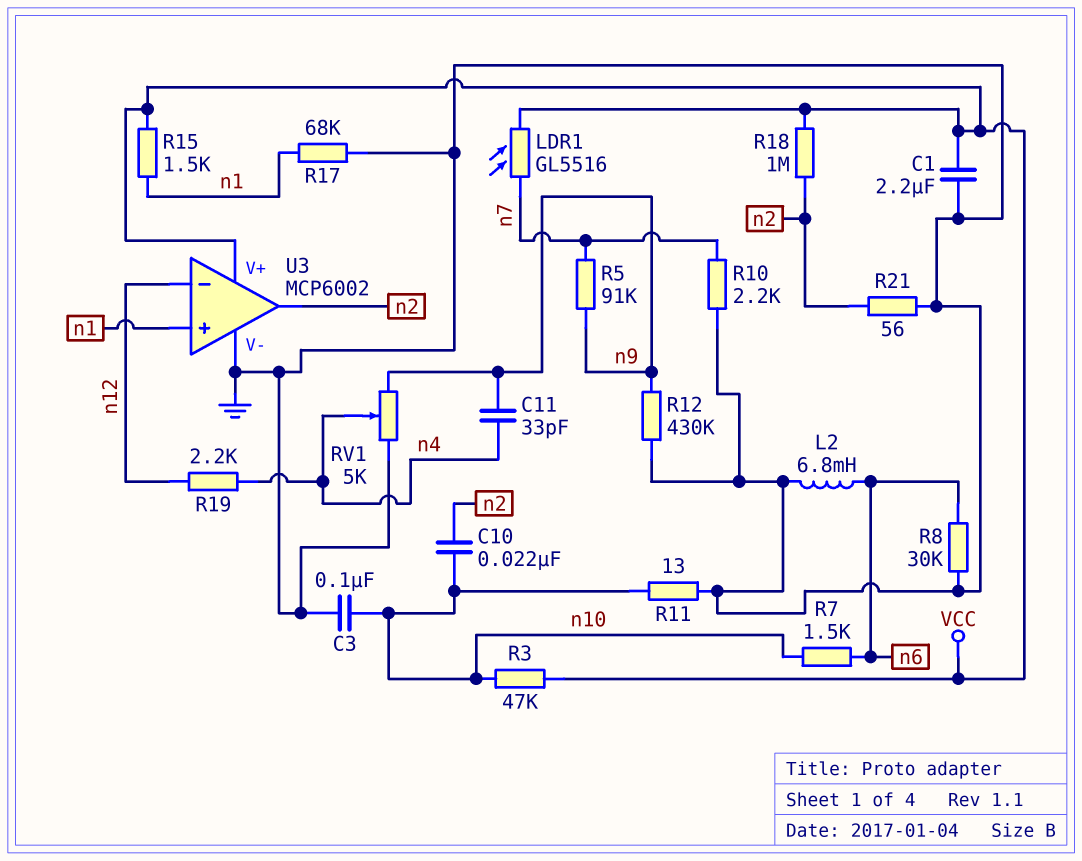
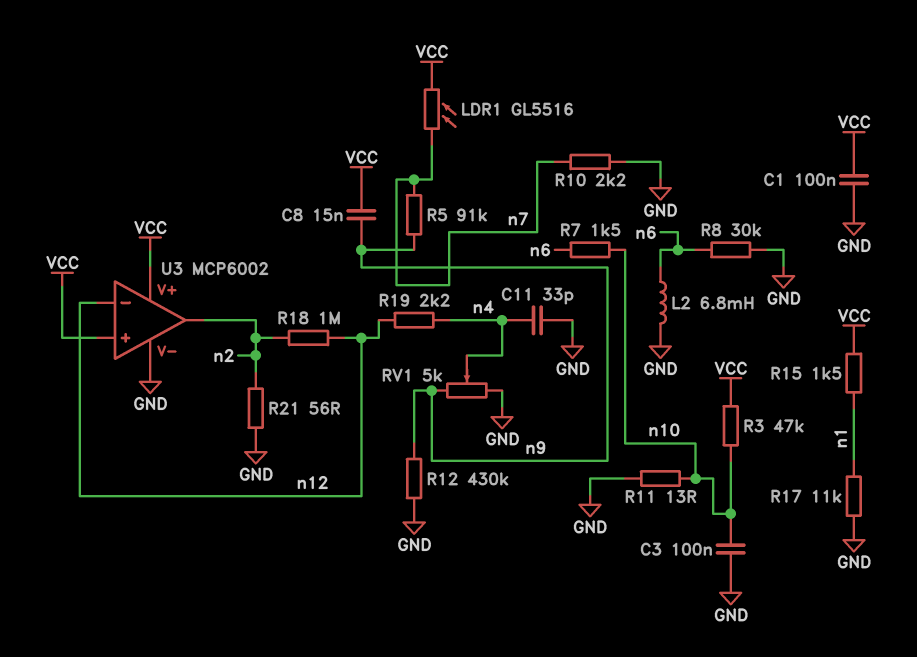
C1: 2.2uF (GND, VCC) -> 100nF (GND, VCC)
C8: none -> 15nF (VCC, n9)
C10: 22nF (n2, n10) -> none
C11: 33pF (n4, n9) -> 33pF (GND, n4)
R17: 68k (GND, n1) -> 11k (GND, n1)
R18: 1M (VCC, n2) -> 1M (n2, n12)
U3 pin in+: n1 -> VCC

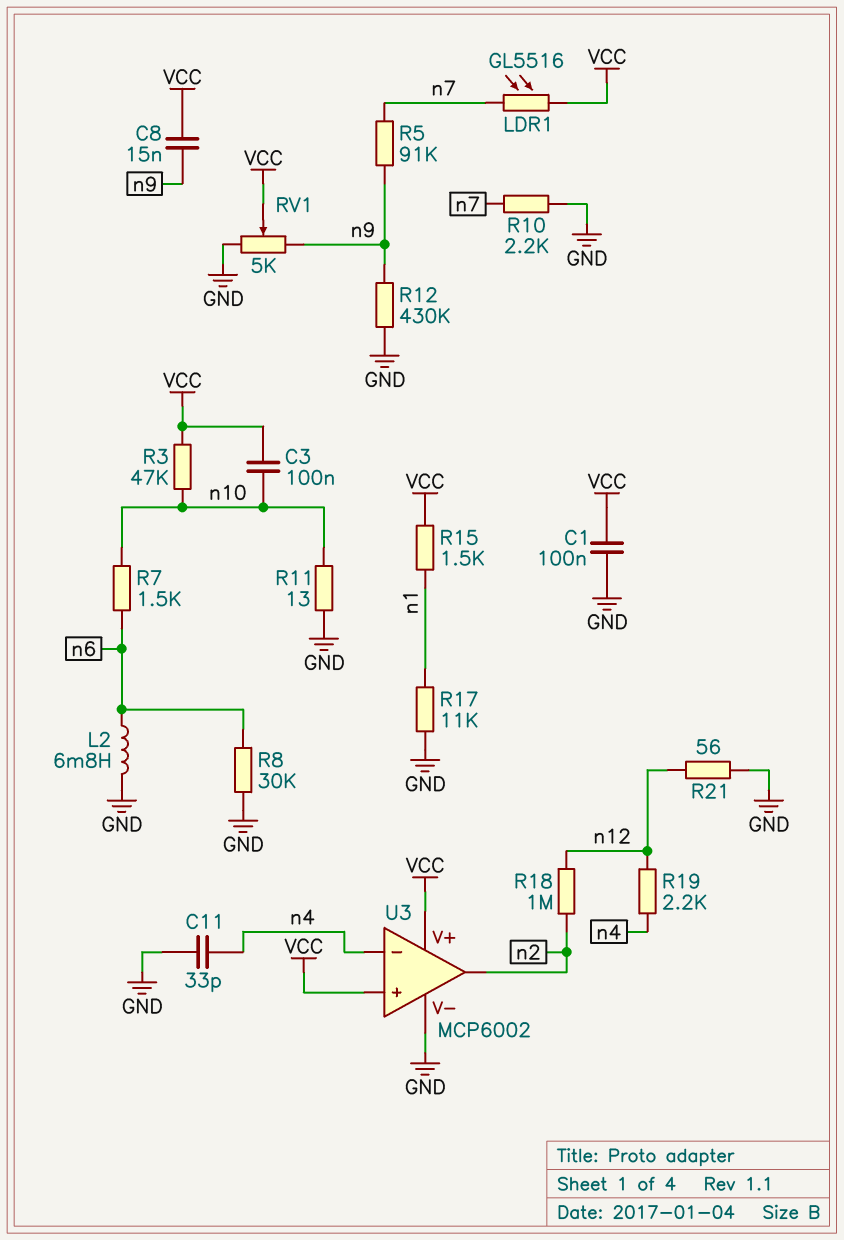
C3: 100nF (GND, n10) -> 100nF (VCC, n10)
R21: 56 (GND, n2) -> 56 (GND, n12)
RV1: 5k (GND, n9, wiper n4) -> 5k (GND, n9, wiper VCC)
U3 pin in-: n12 -> n4

